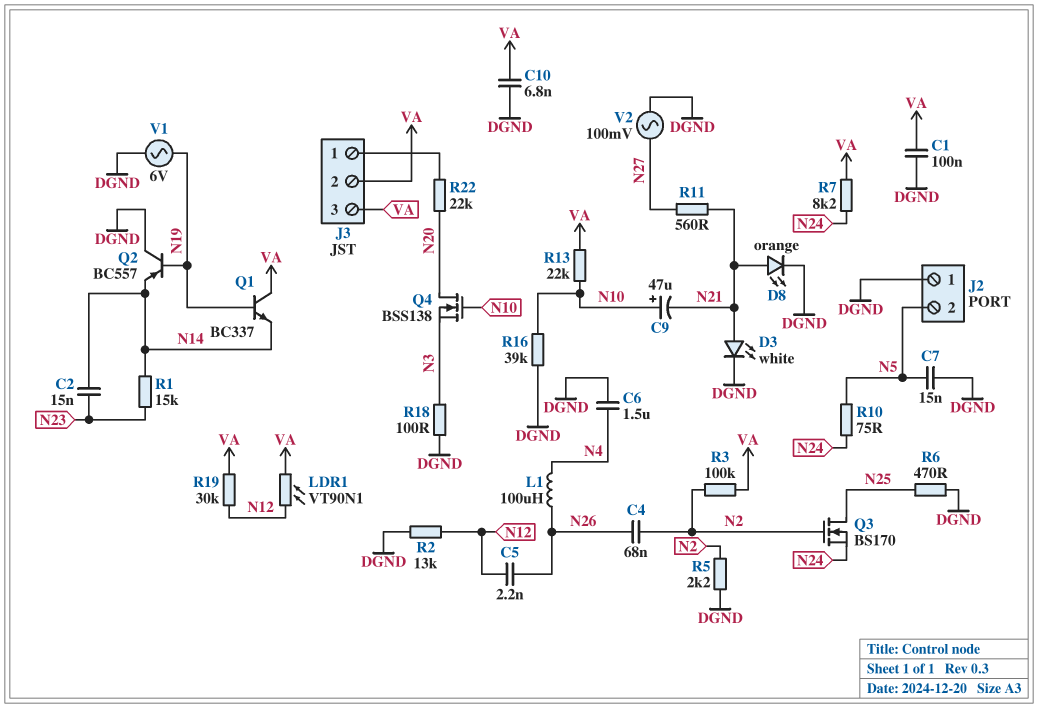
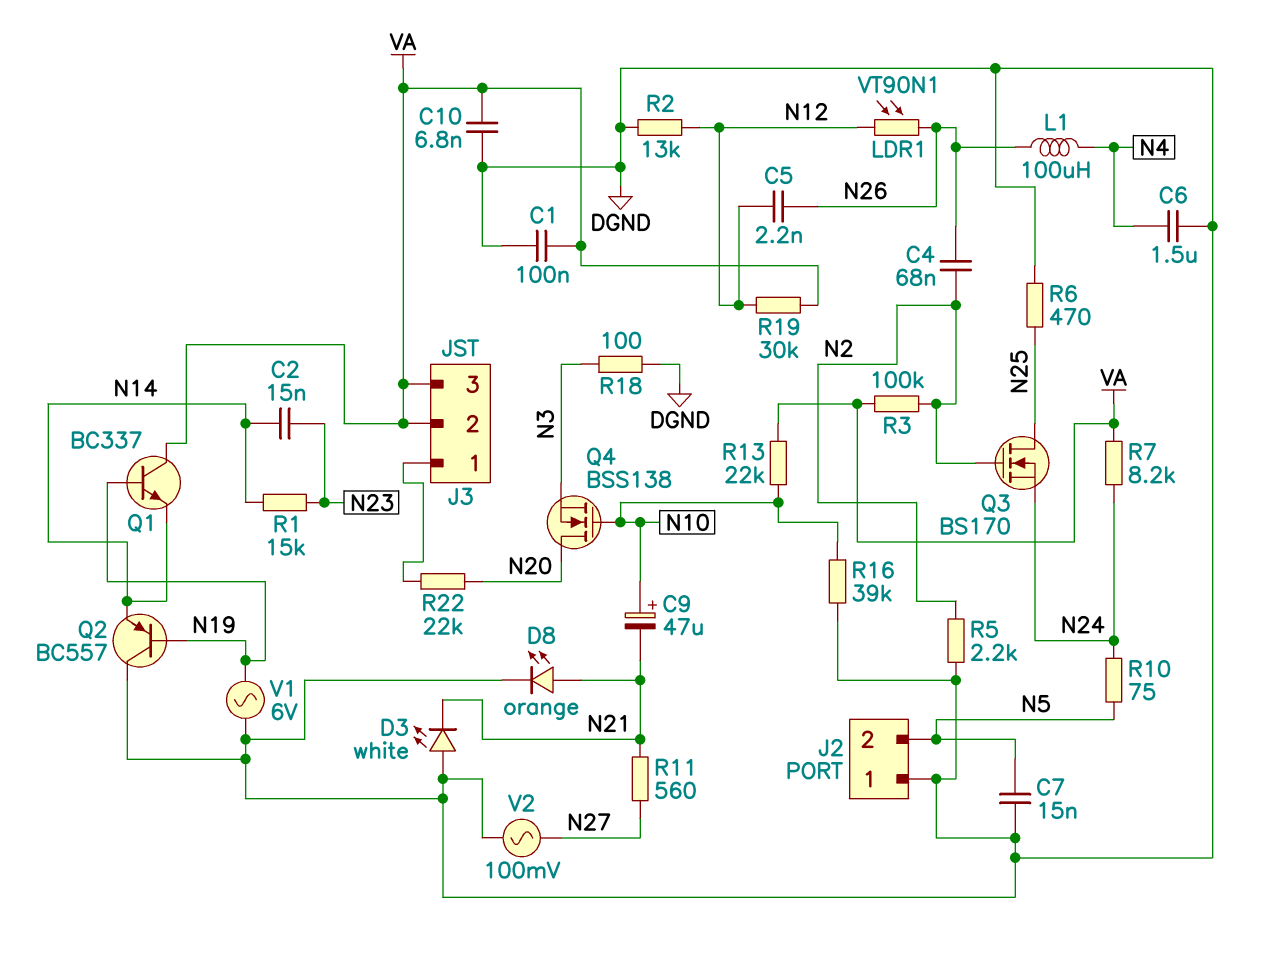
D3: LED white (A N21, K DGND) -> LED white (A DGND, K N21)
LDR1: VT90N1 (N12, VA) -> VT90N1 (N12, N26)

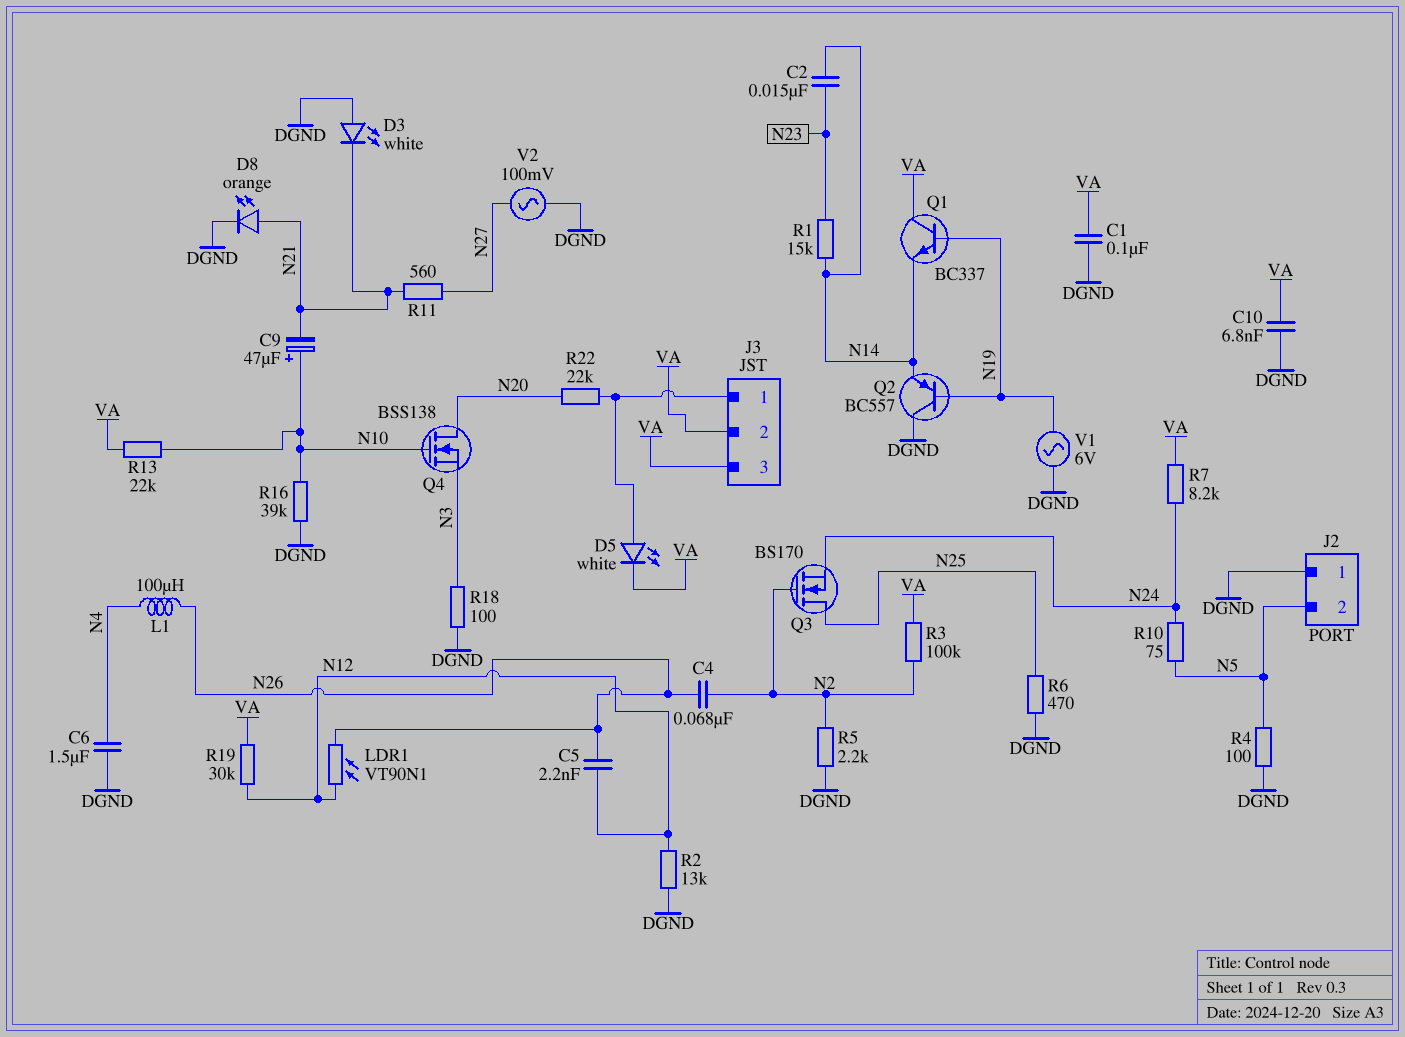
C7: 15nF (DGND, N5) -> none
D5: none -> LED white (A J3/1, K VA)
R4: none -> 100 (DGND, N5)

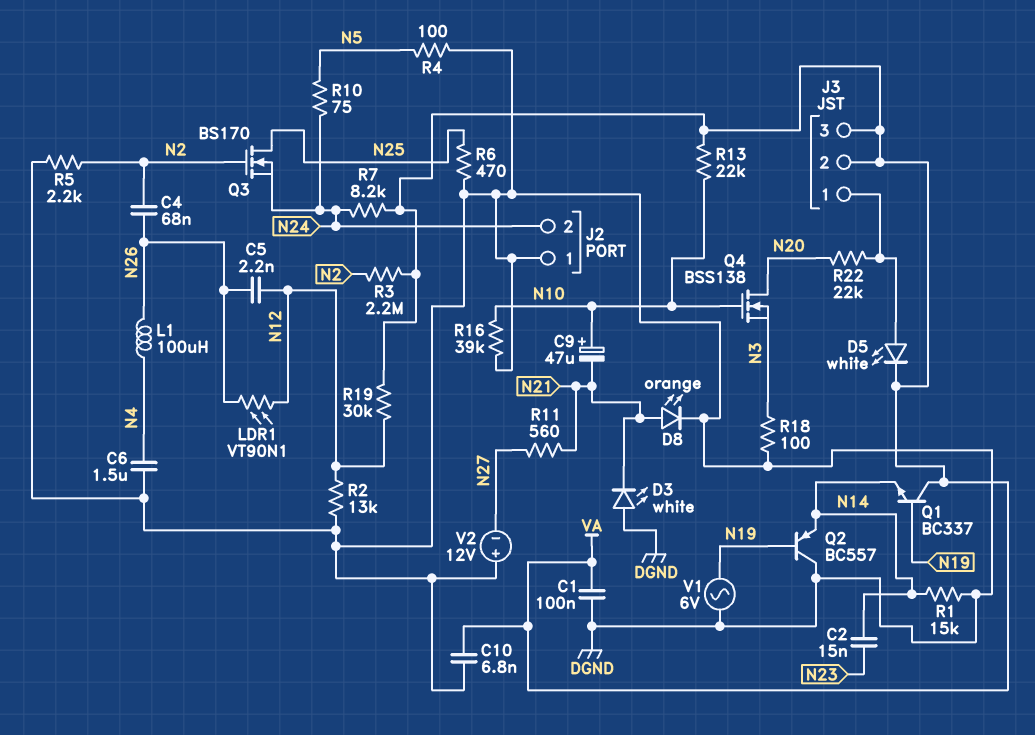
J2 pin 2: N5 -> N24
R1: 15k (N14, N23) -> 15k (DGND, N14)
R3: 100k (N2, VA) -> 2.2M (N2, VA)
V2: AC 100mV (DGND, N27) -> 12V (plus DGND, minus N27)

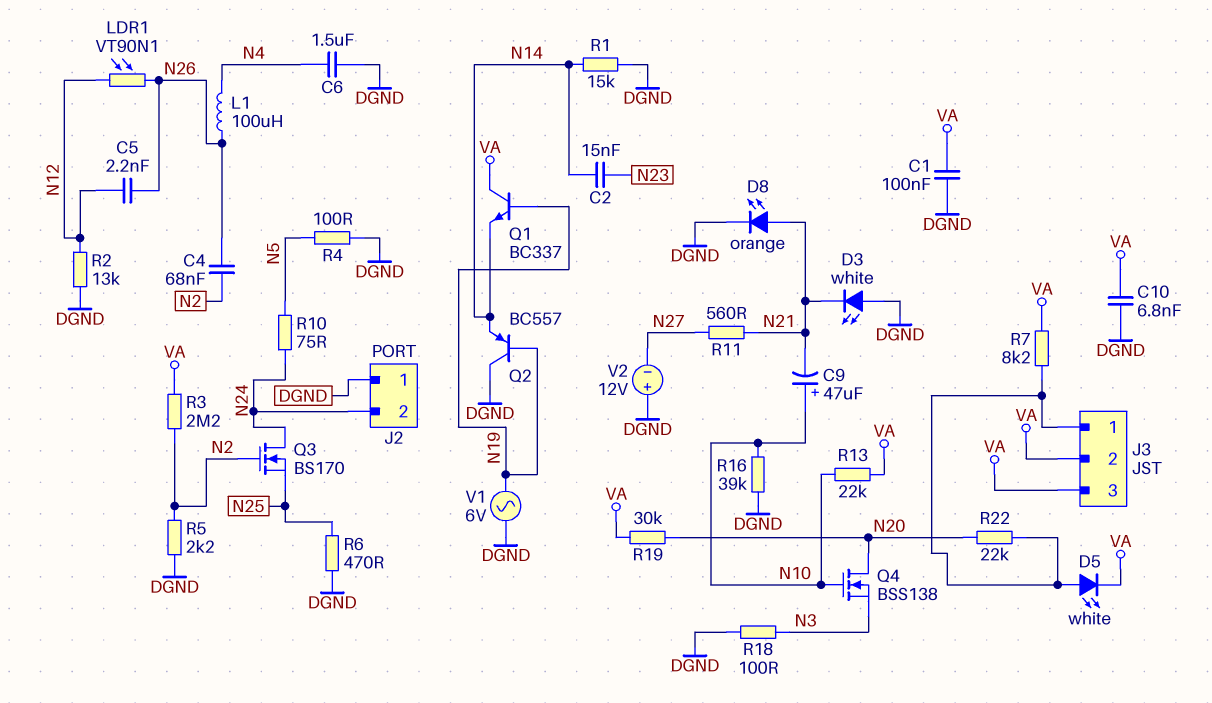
Q3: NMOS BS170 (G N2, D N25, S N24) -> NMOS BS170 (G N2, D N24, S N25)
R7: 8.2k (N24, VA) -> 8.2k (J3/1, VA)
R19: 30k (N12, VA) -> 30k (N20, VA)

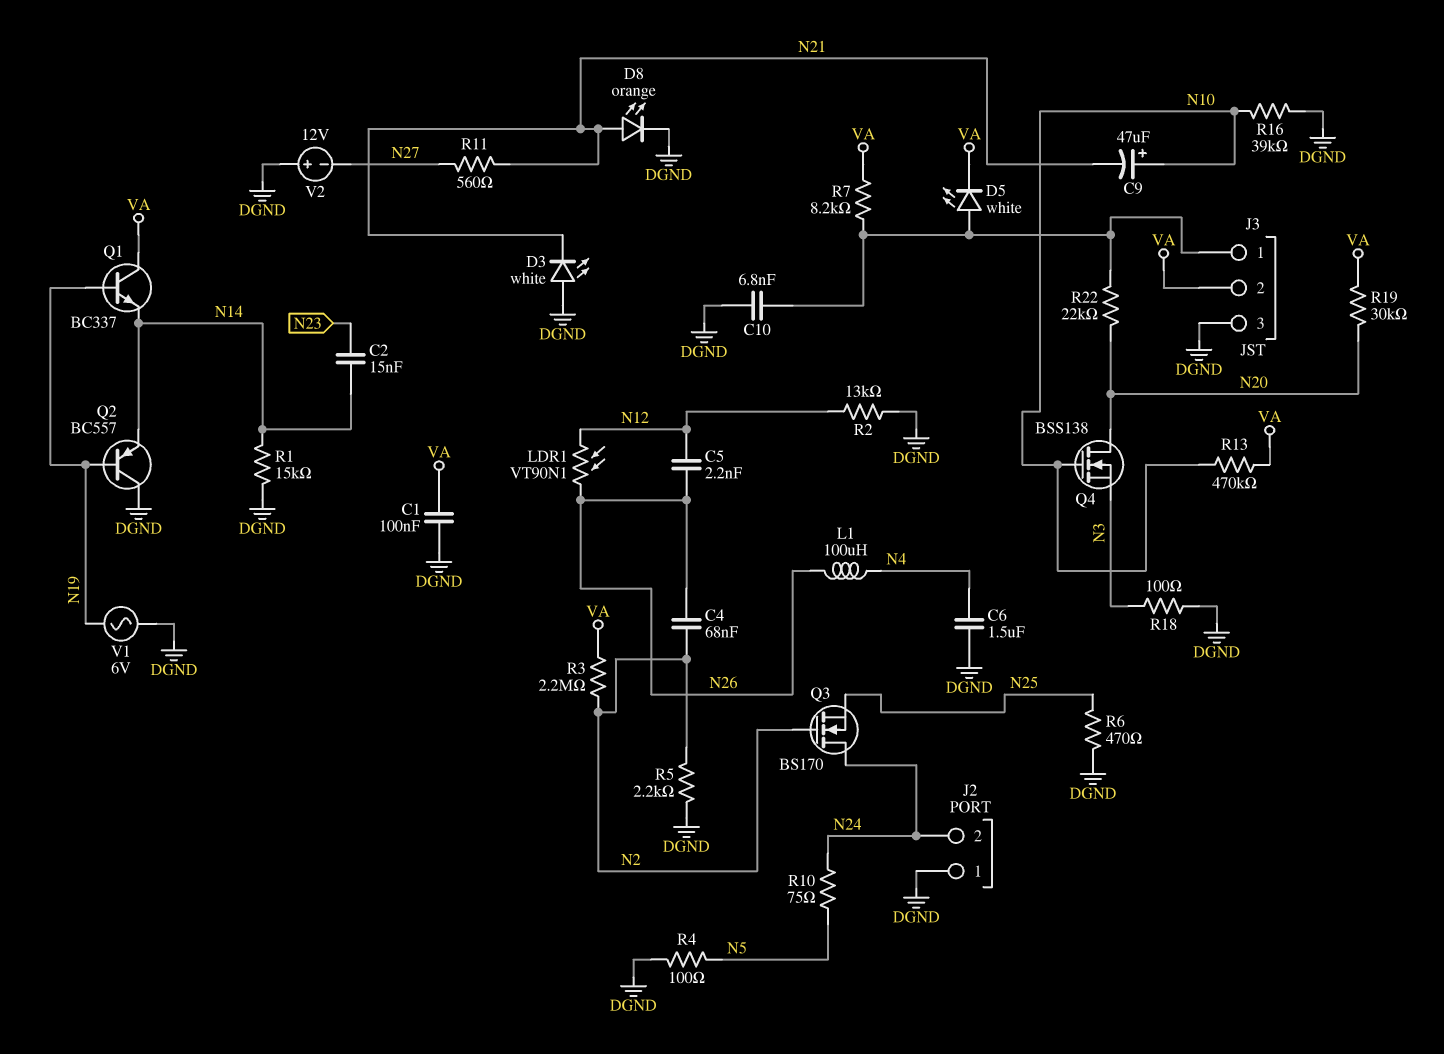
C10: 6.8nF (DGND, VA) -> 6.8nF (DGND, J3/1)
J3 pin 3: VA -> DGND
R13: 22k (N10, VA) -> 470k (N10, VA)

